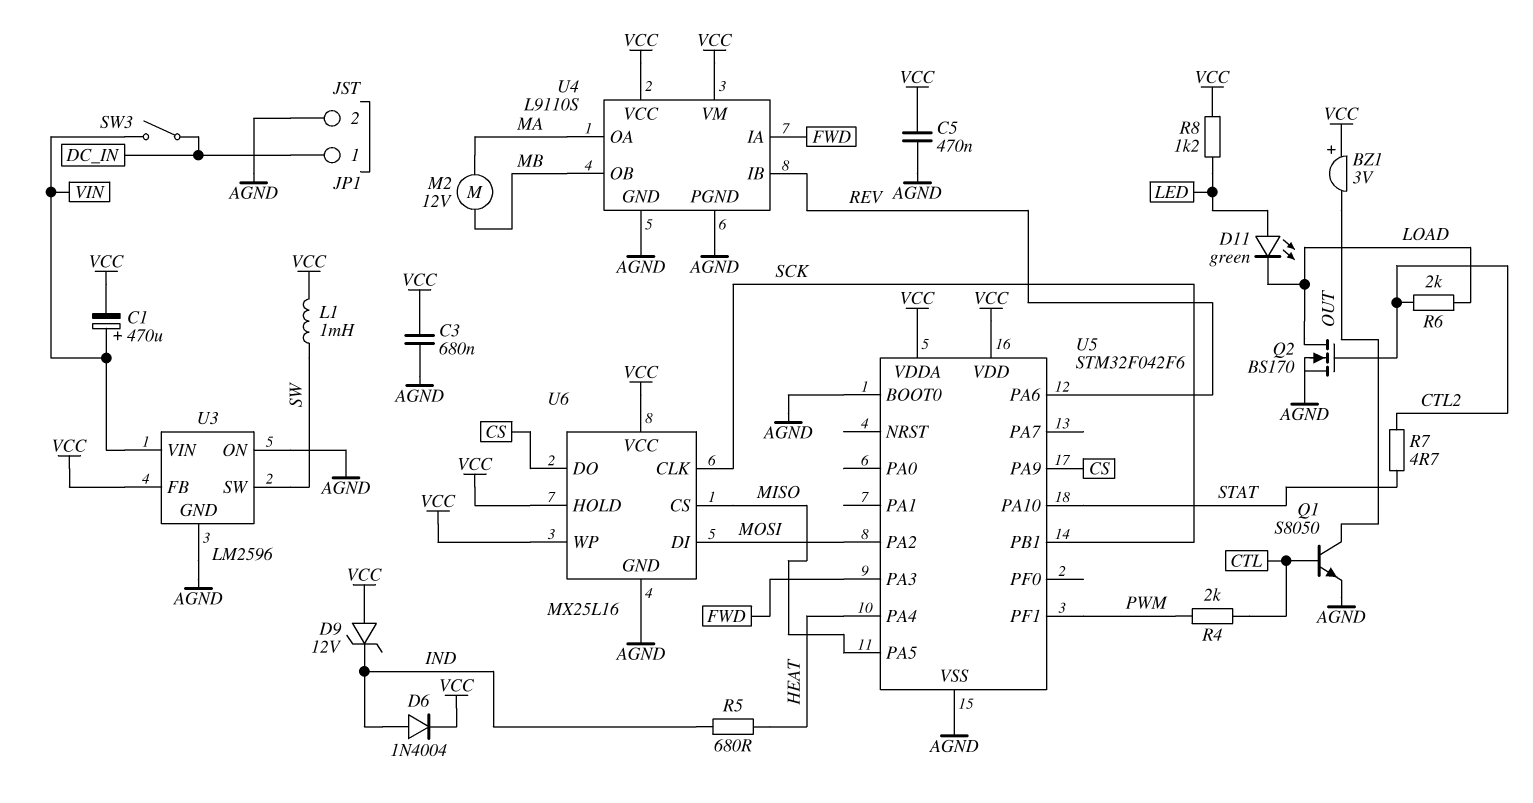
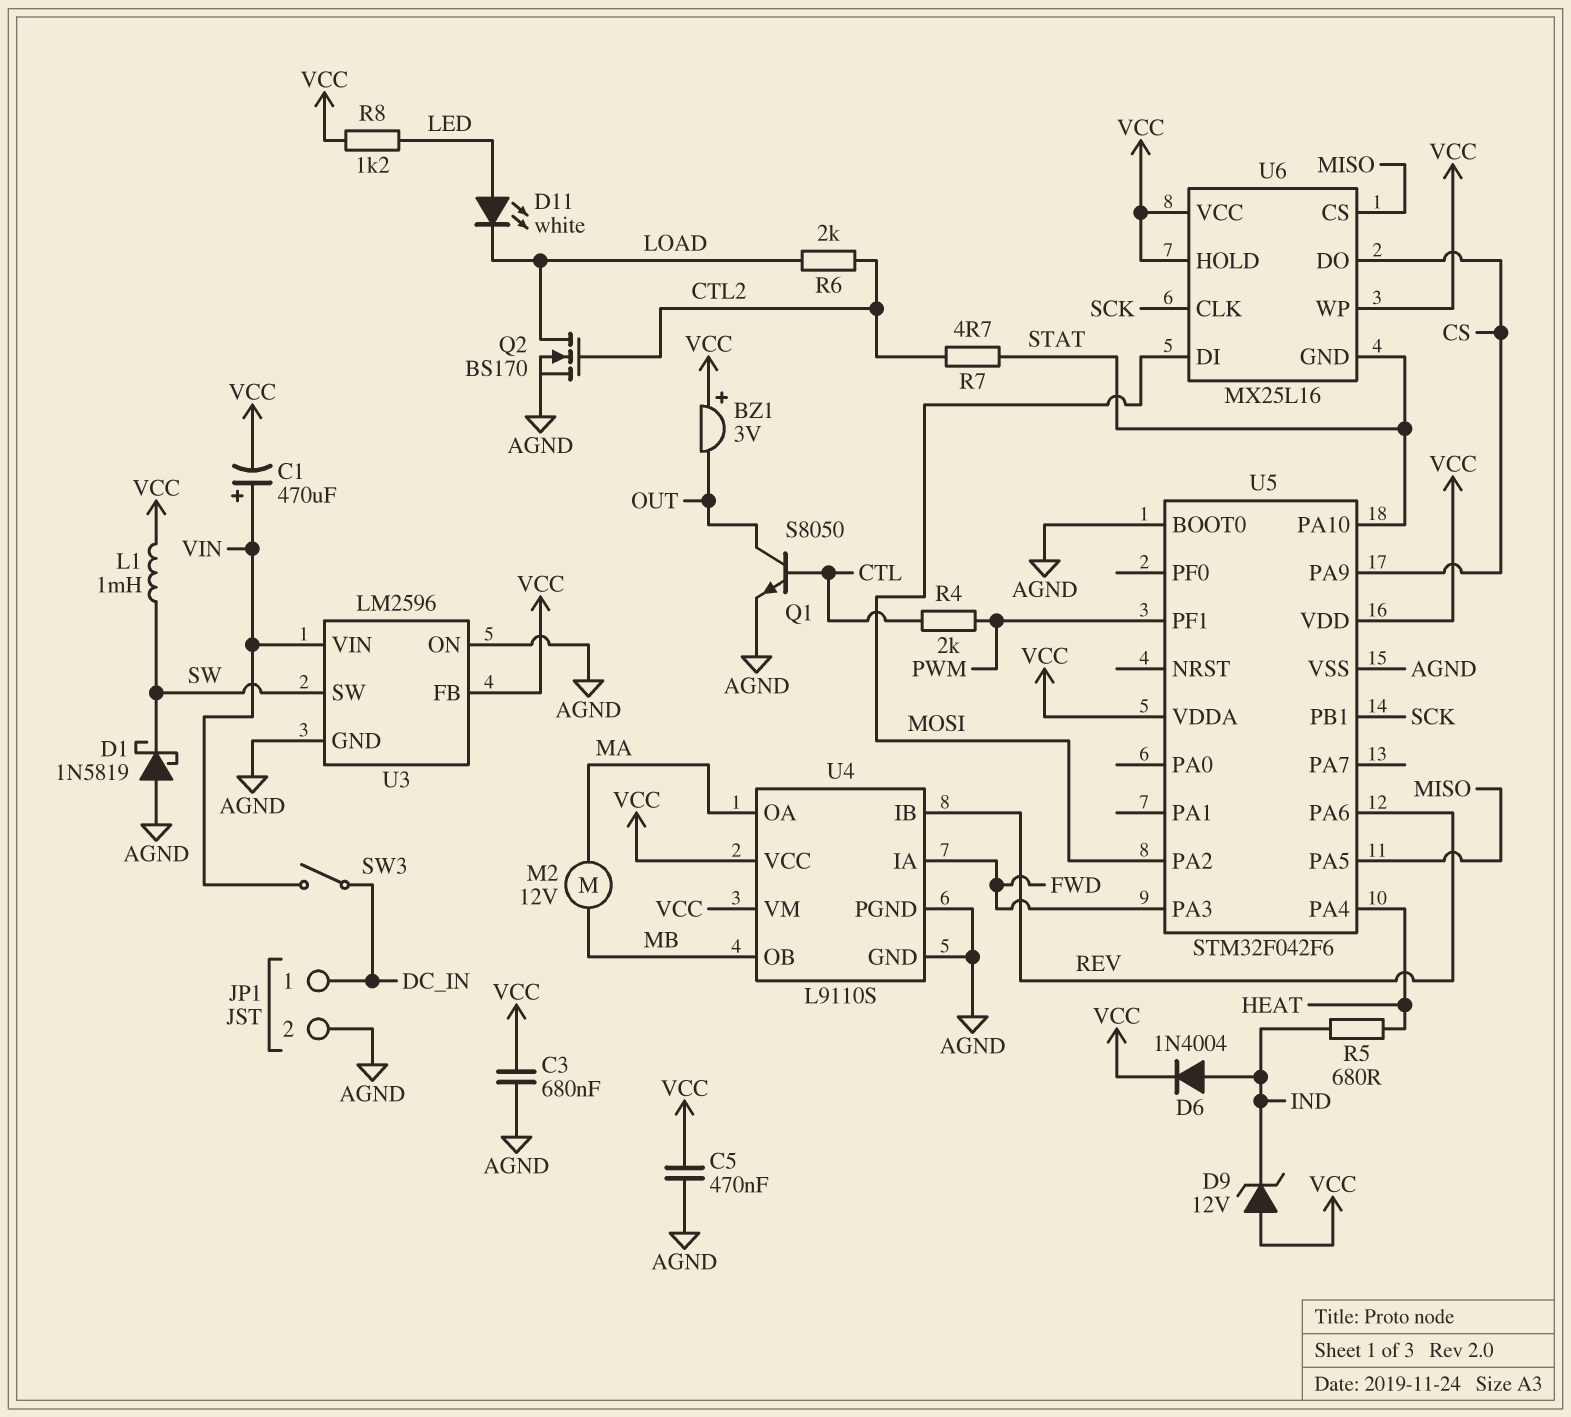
D1: none -> schottky 1N5819 (A AGND, K SW)
D11: LED green (A LED, K LOAD) -> LED white (A LED, K LOAD)
U6 pin GND: AGND -> STAT

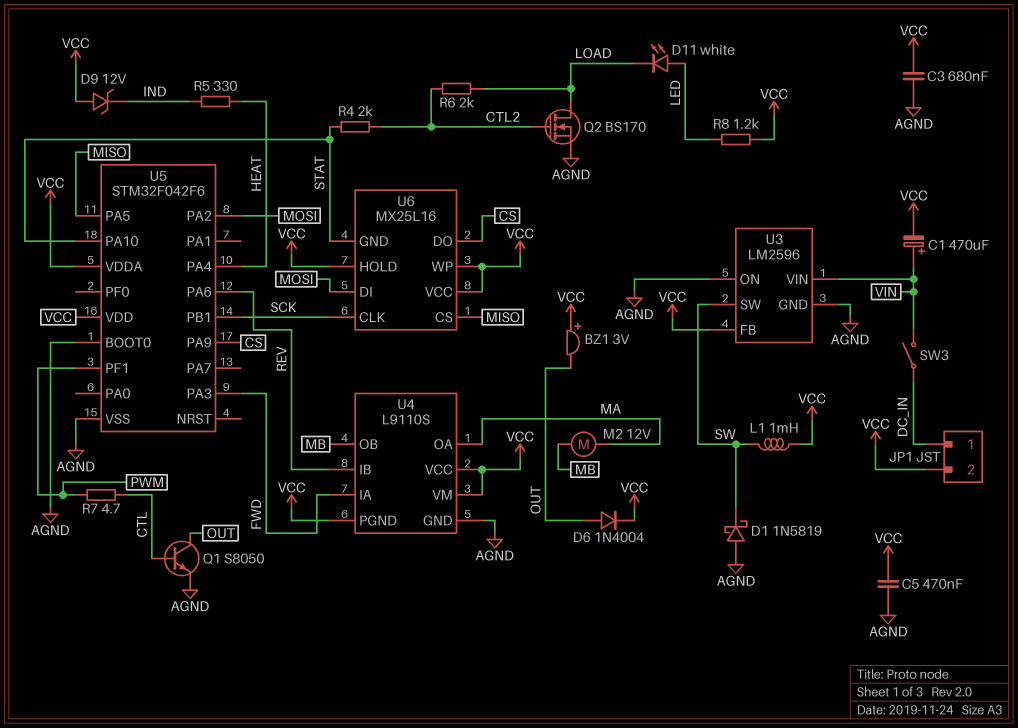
D6: diode 1N4004 (A IND, K VCC) -> diode 1N4004 (A OUT, K VCC)
JP1 pin 2: AGND -> VCC
R4: 2k (CTL, PWM) -> 2k (CTL2, STAT)
R5: 680 (HEAT, IND) -> 330 (HEAT, IND)
R7: 4.7 (CTL2, STAT) -> 4.7 (CTL, PWM)
U4 pin PGND: AGND -> VCC

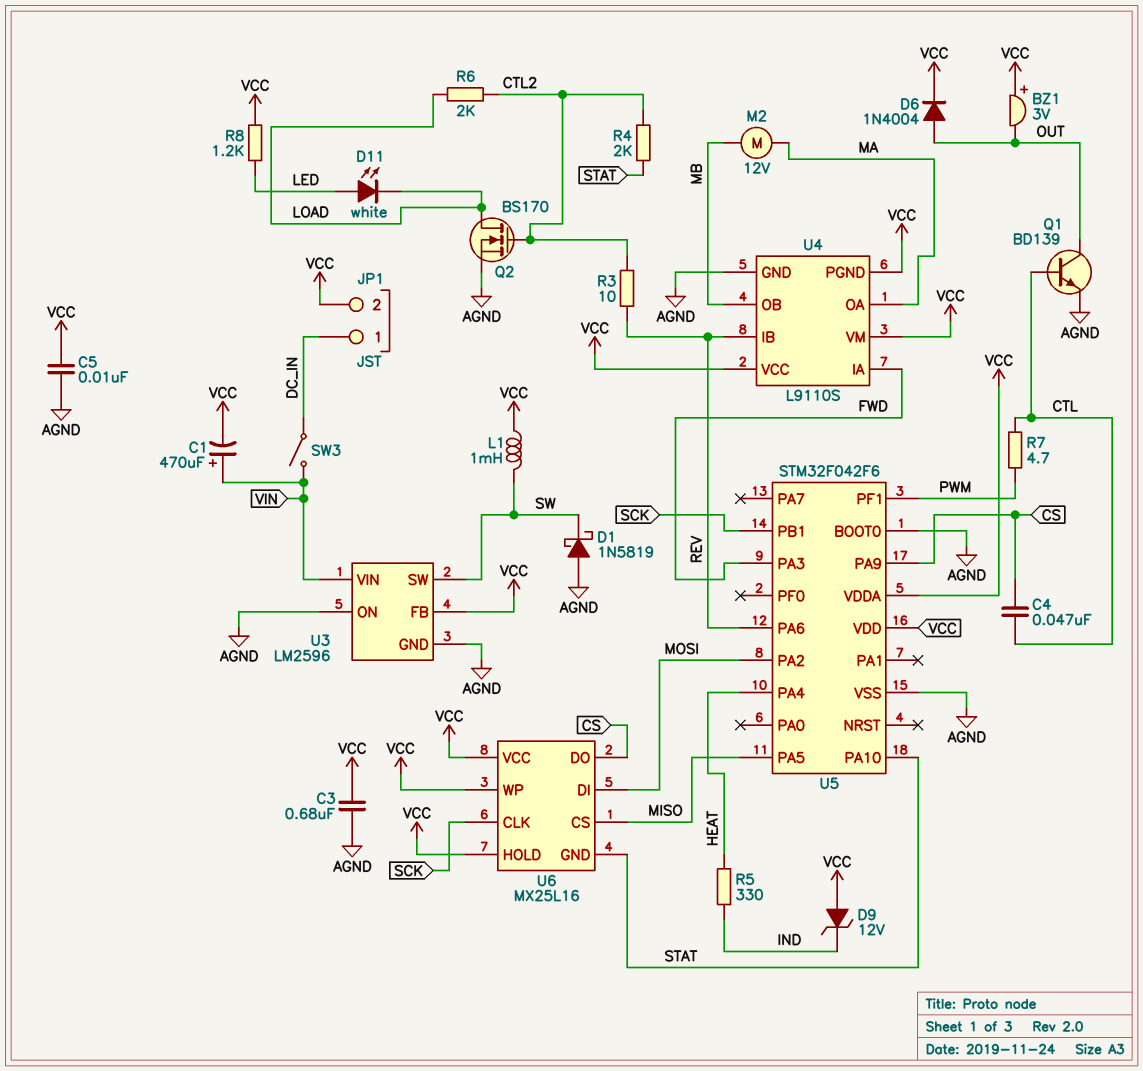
C4: none -> 47nF (CS, CTL)
C5: 470nF (AGND, VCC) -> 10nF (AGND, VCC)
Q1: NPN S8050 (B CTL, C OUT, E AGND) -> NPN BD139 (B CTL, C OUT, E AGND)
R3: none -> 10 (CTL2, REV)

